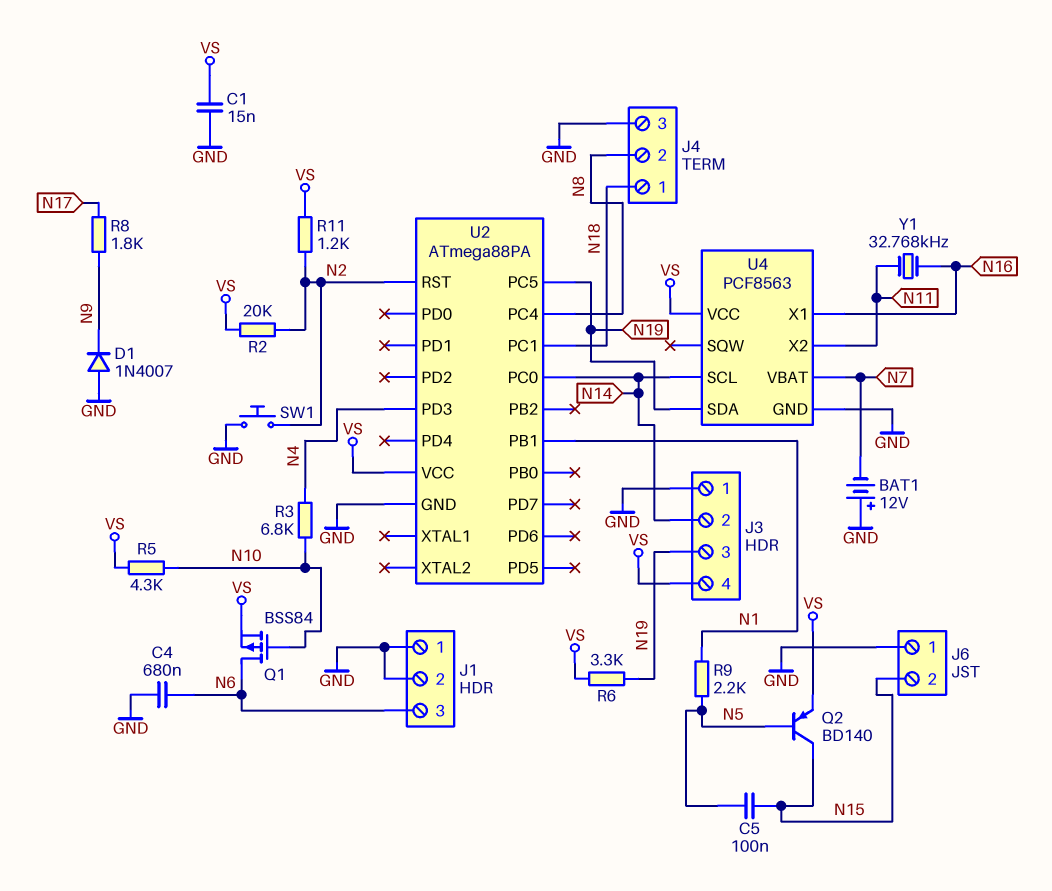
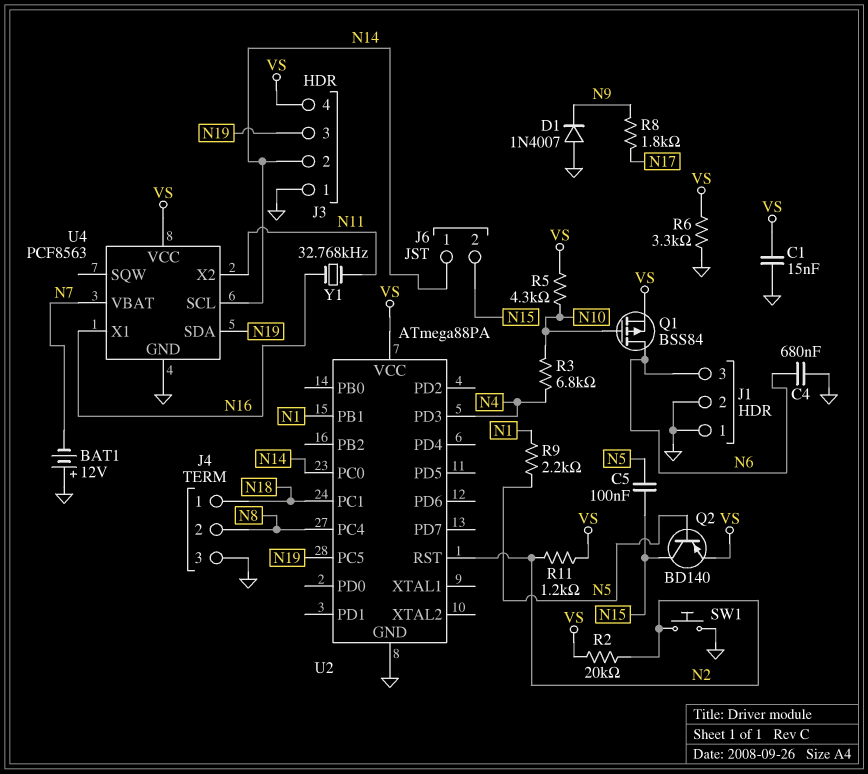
J6 pin 1: GND -> N14
R6: 3.3k (N19, VS) -> 3.3k (GND, VS)

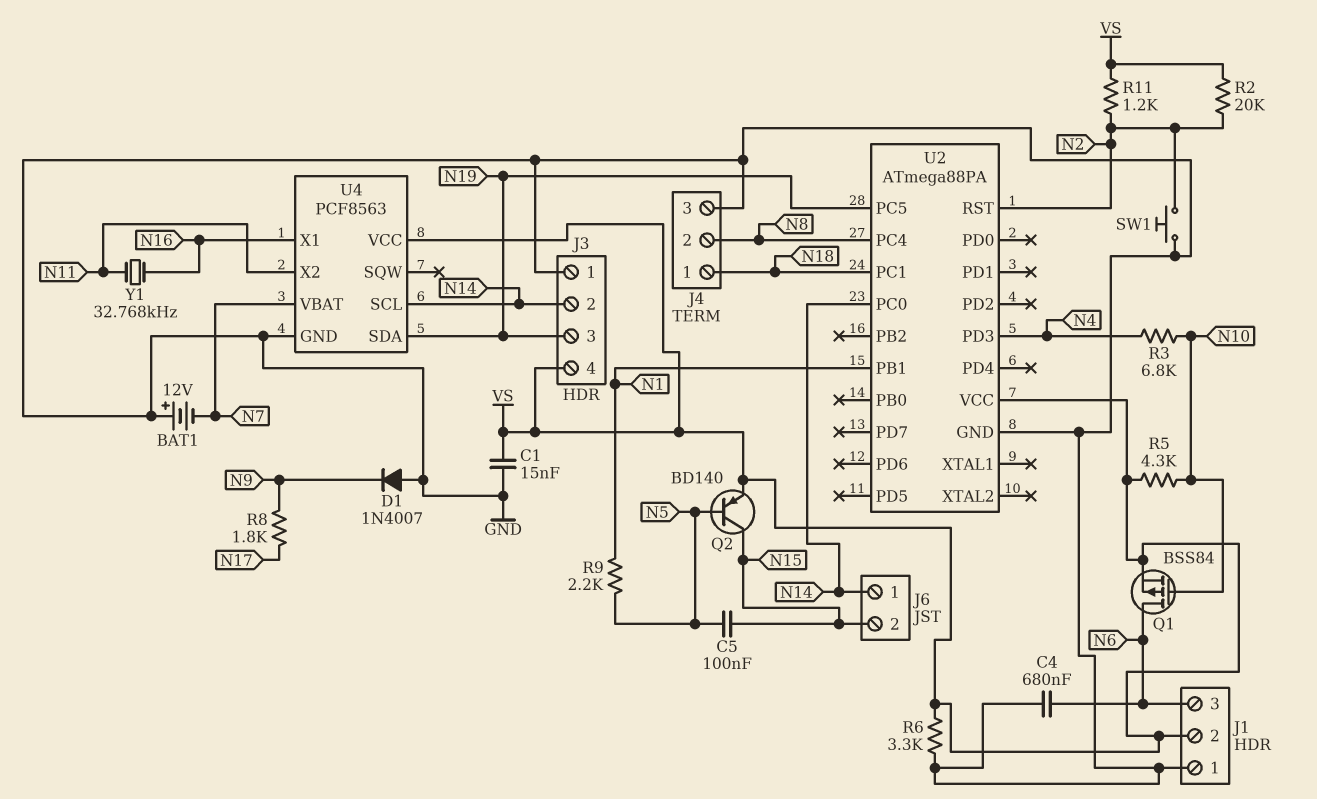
J1 pin 2: GND -> VS

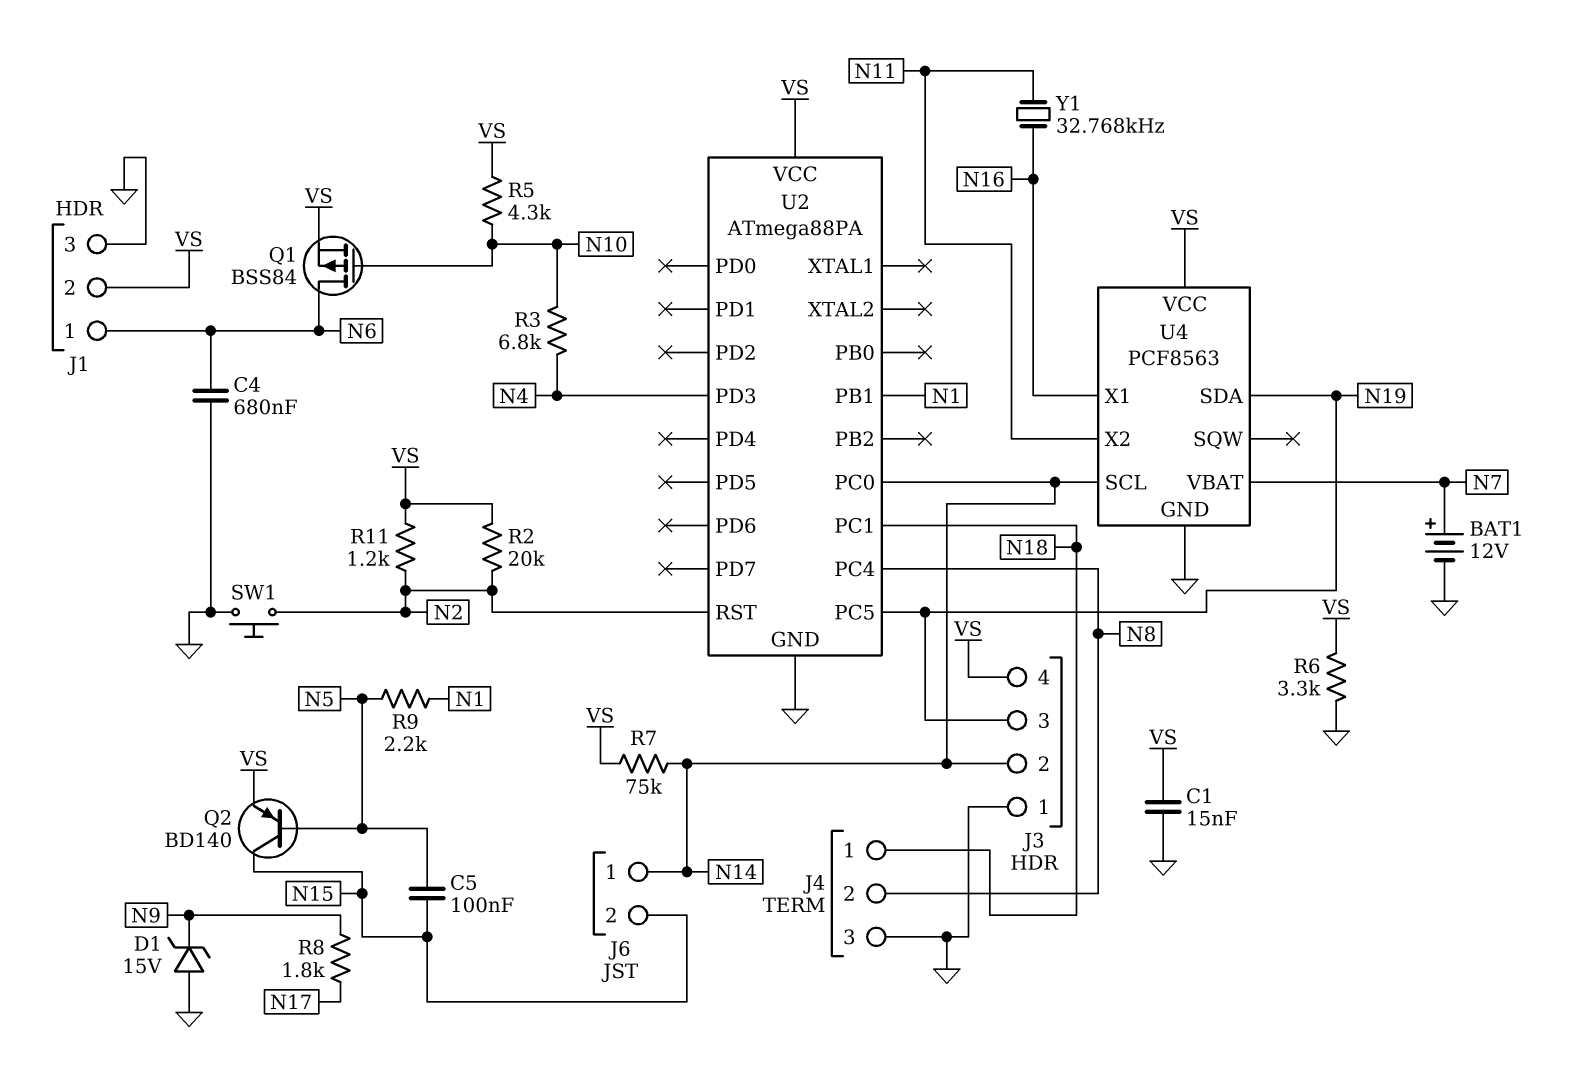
BAT1: 12V (plus GND, minus N7) -> 12V (plus N7, minus GND)
D1: diode 1N4007 (A GND, K N9) -> zener 15V (A GND, K N9)
J1 pin 1: GND -> N6
J1 pin 3: N6 -> GND
R7: none -> 75k (N14, VS)

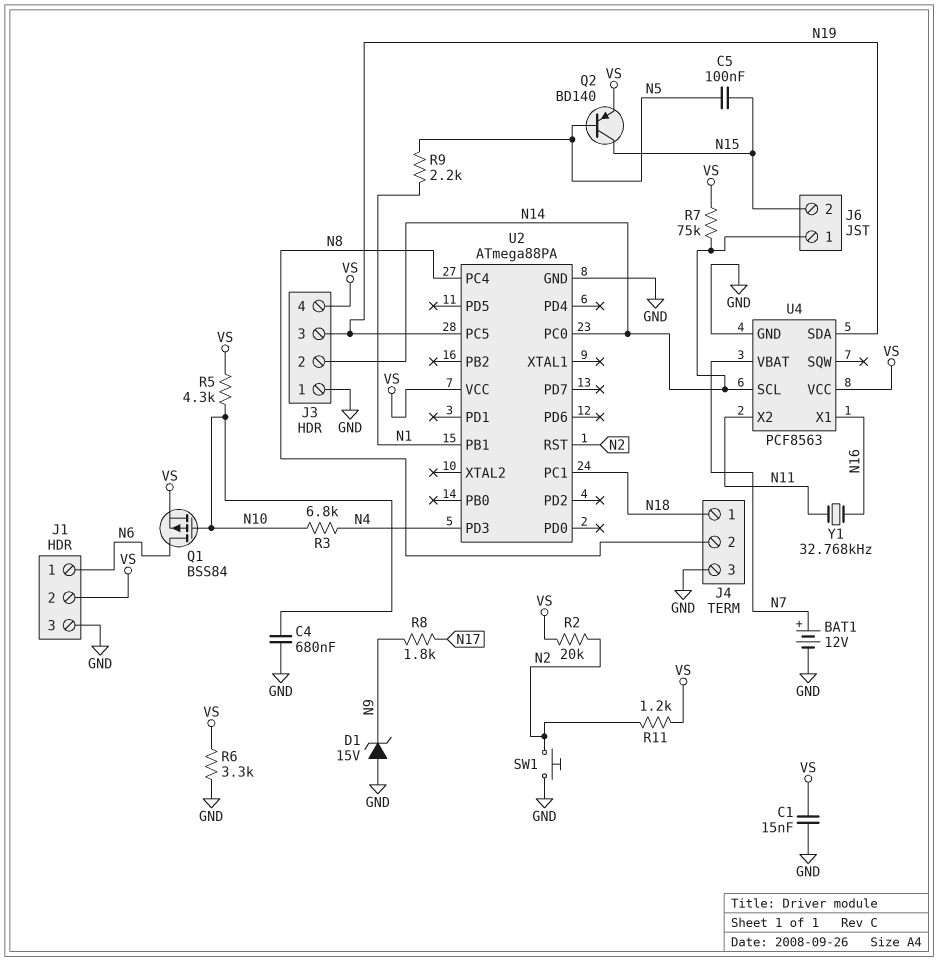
C4: 680nF (GND, N6) -> 680nF (GND, N10)

